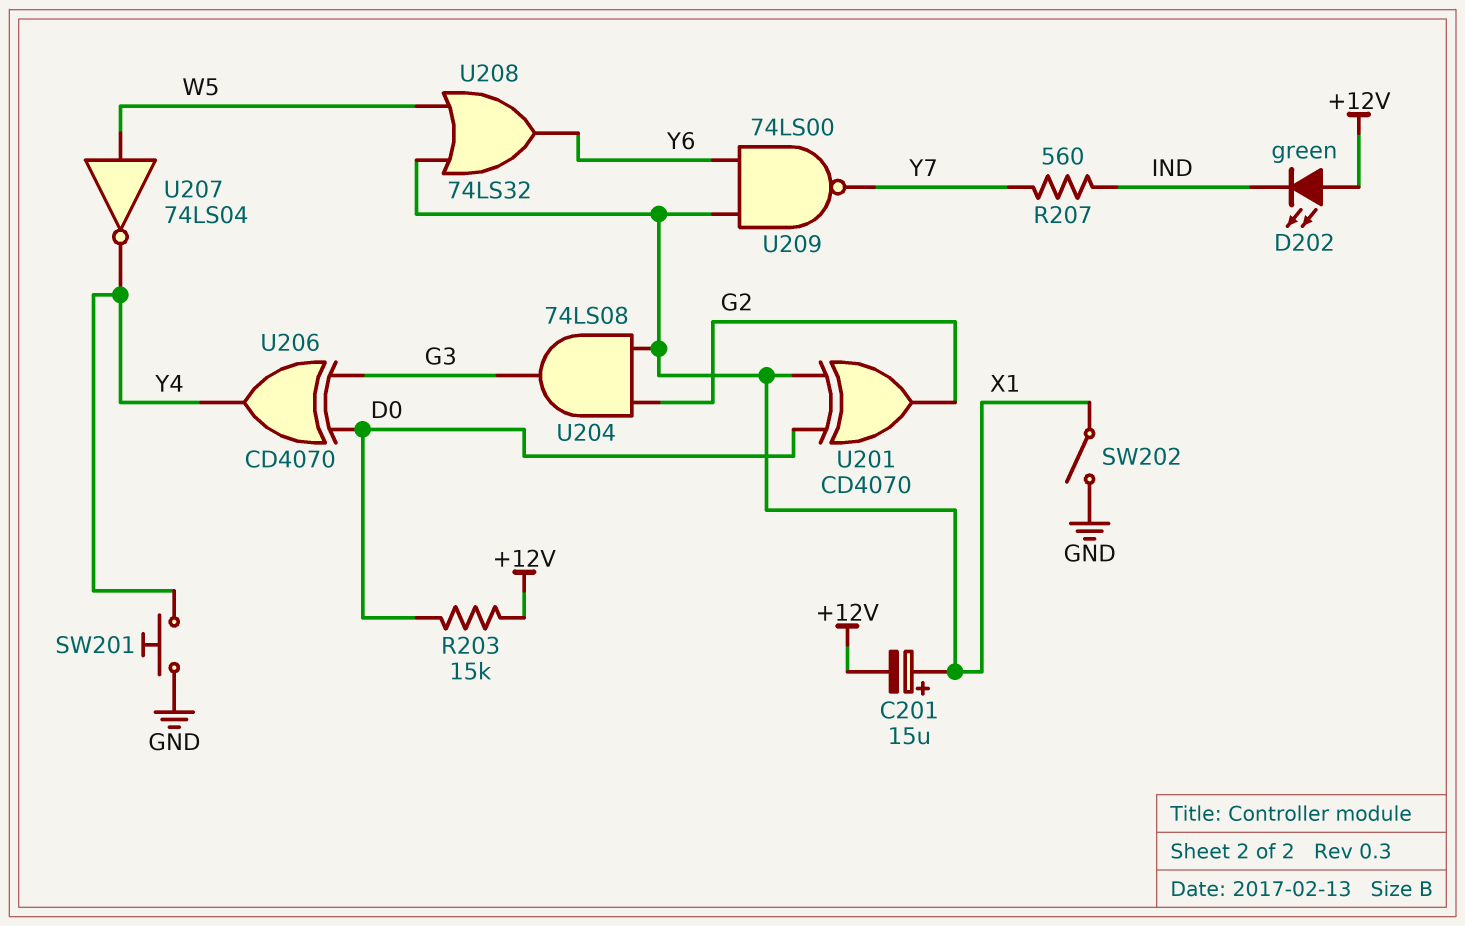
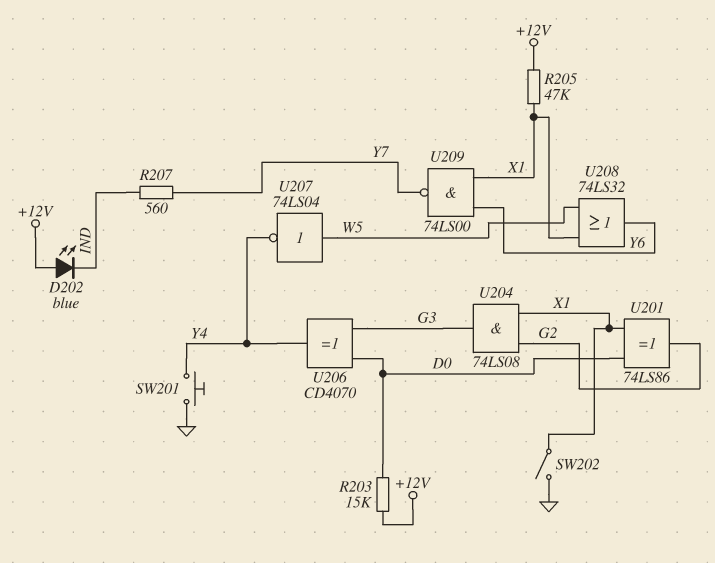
C201: 15uF (plus X1, minus +12V) -> none
D202: LED green (A +12V, K IND) -> LED blue (A +12V, K IND)
R205: none -> 47k (+12V, X1)
U201: XOR CD4070 (in D0, in X1, out G2) -> XOR 74LS86 (in D0, in X1, out G2)

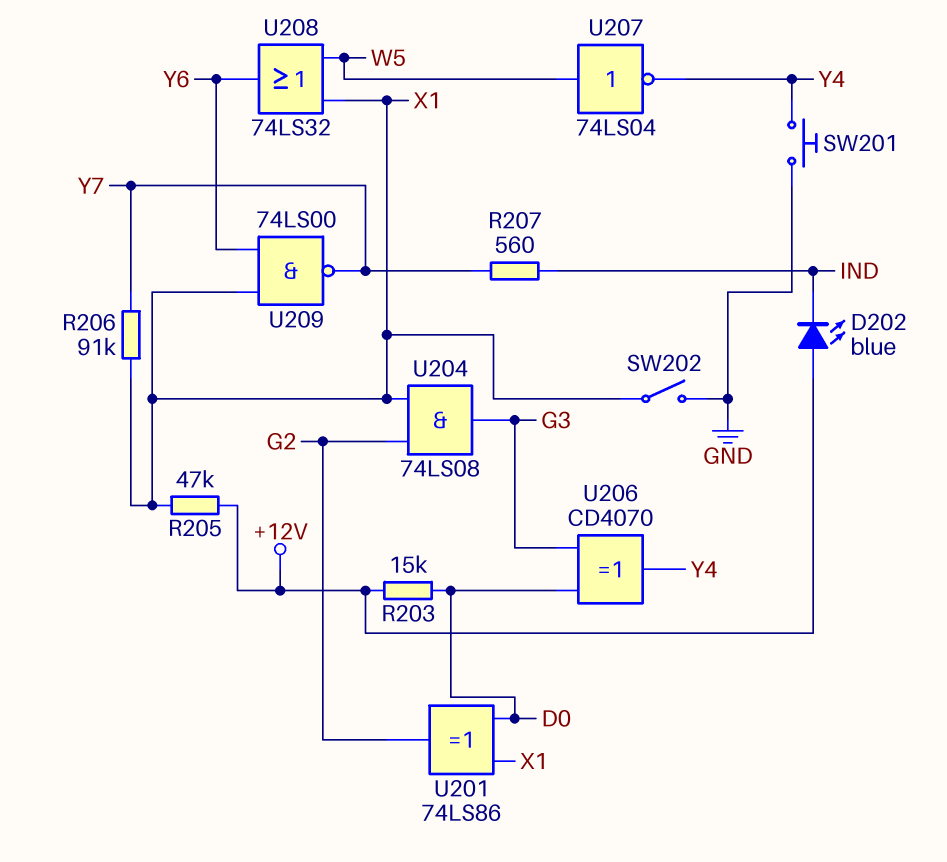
R206: none -> 91k (X1, Y7)

